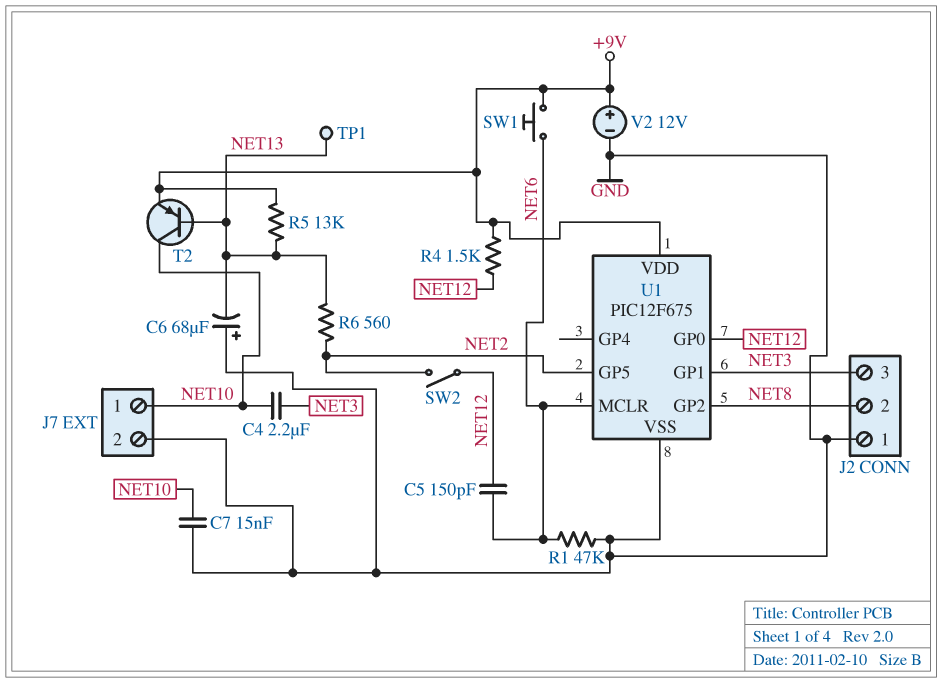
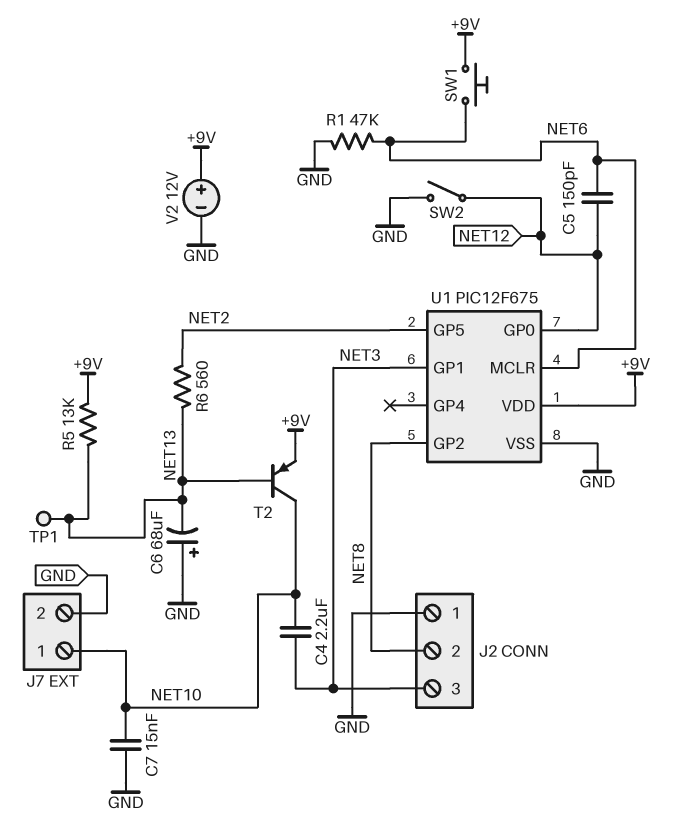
R4: 1.5k (+9V, NET12) -> none
SW2: switch (NET2, NET12) -> switch (GND, NET12)

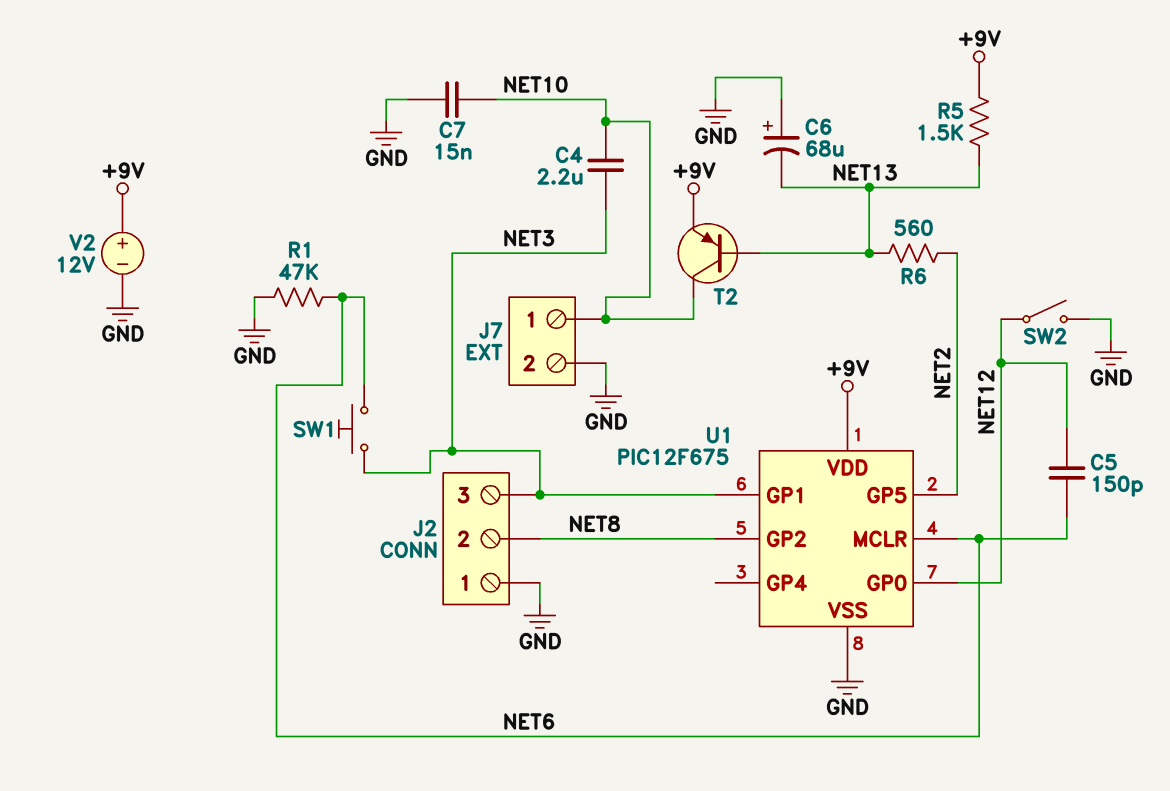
R5: 13k (+9V, NET13) -> 1.5k (+9V, NET13)
SW1: button (+9V, NET6) -> button (NET3, NET6)
TP1: test point (NET13) -> none

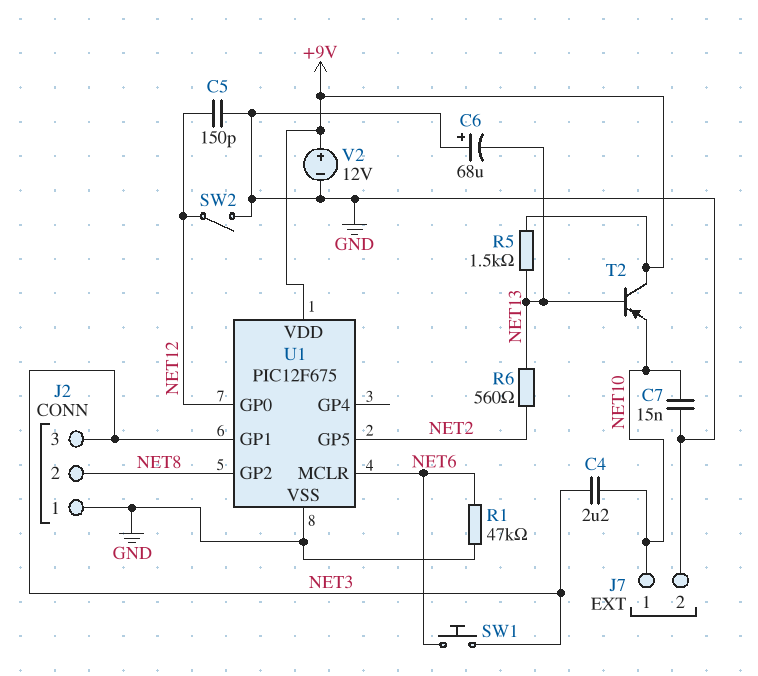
C5: 150pF (NET6, NET12) -> 150pF (GND, NET12)
T2: PNP (B NET13, C NET10, E +9V) -> PNP (B NET13, C +9V, E NET10)

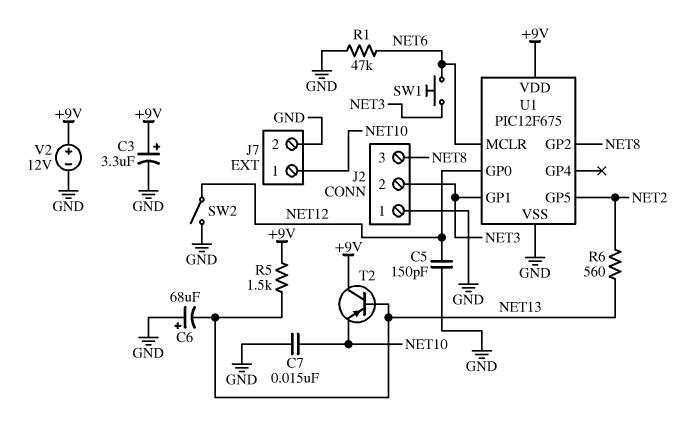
C3: none -> 3.3uF (plus +9V, minus GND)
C4: 2.2uF (NET3, NET10) -> none
J2 pin 2: NET8 -> NET3
J2 pin 3: NET3 -> NET8

